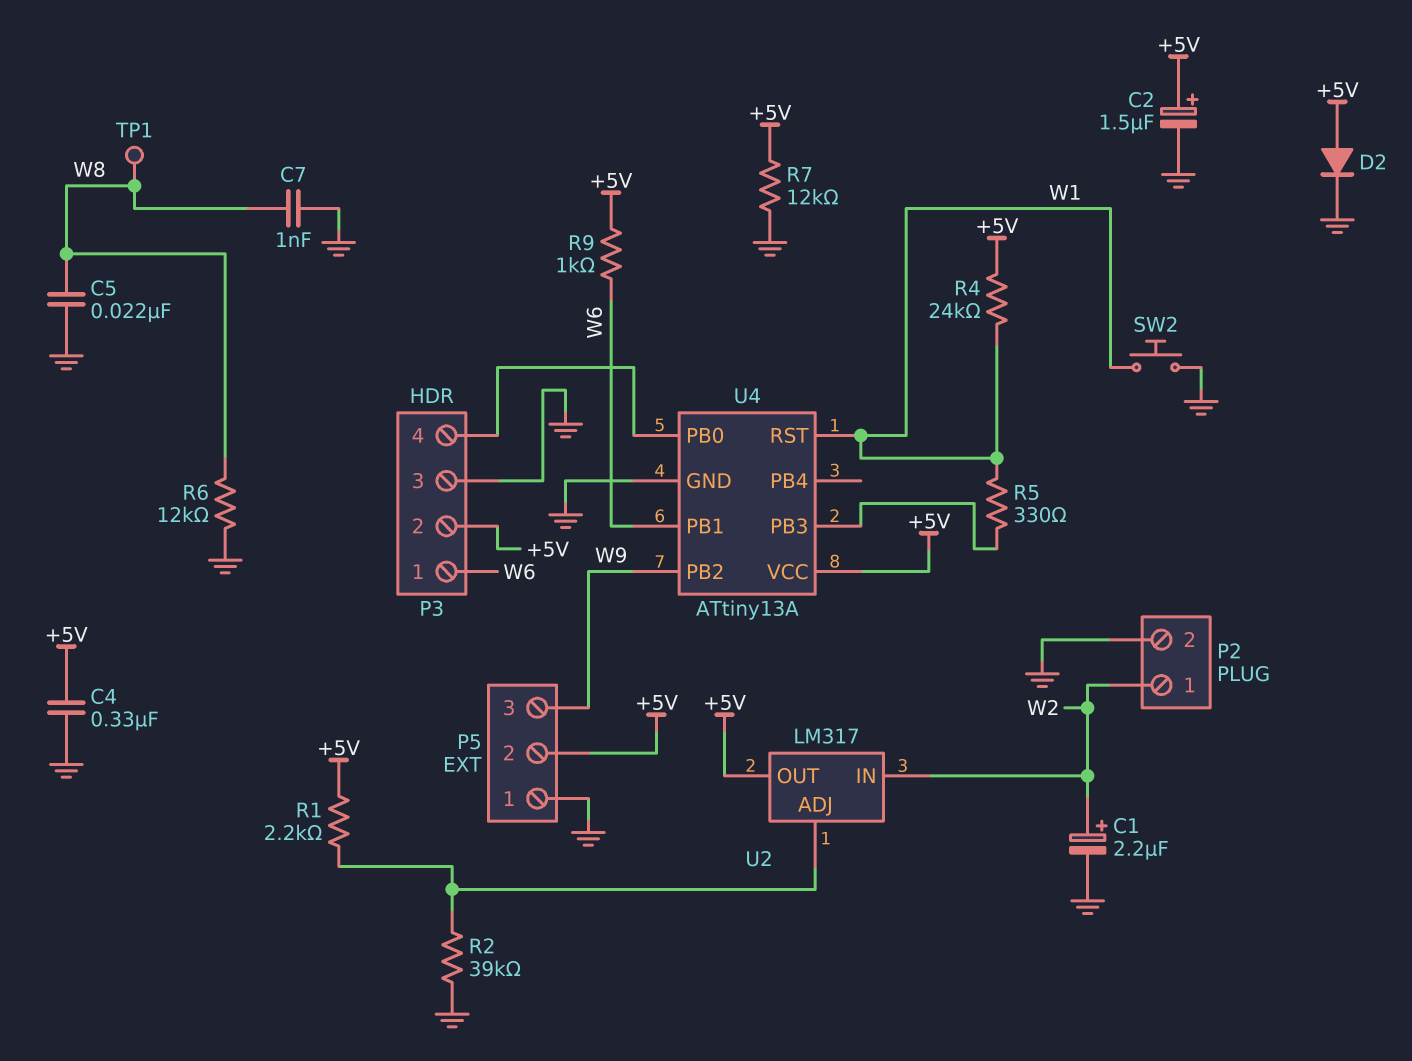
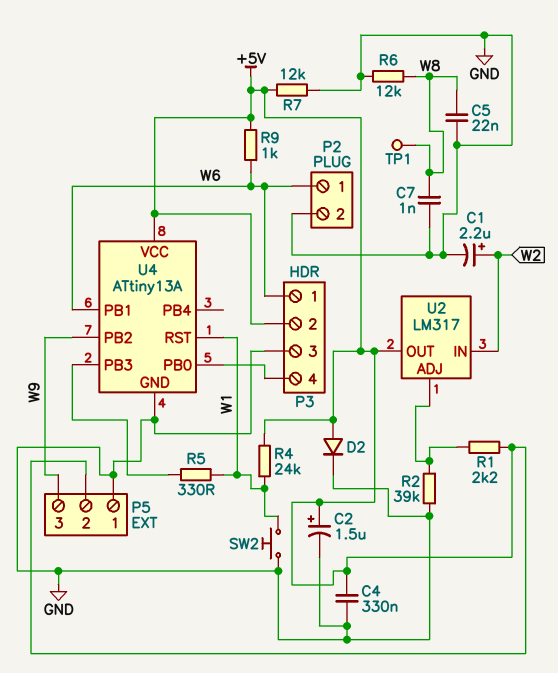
P2 pin 1: W2 -> W6

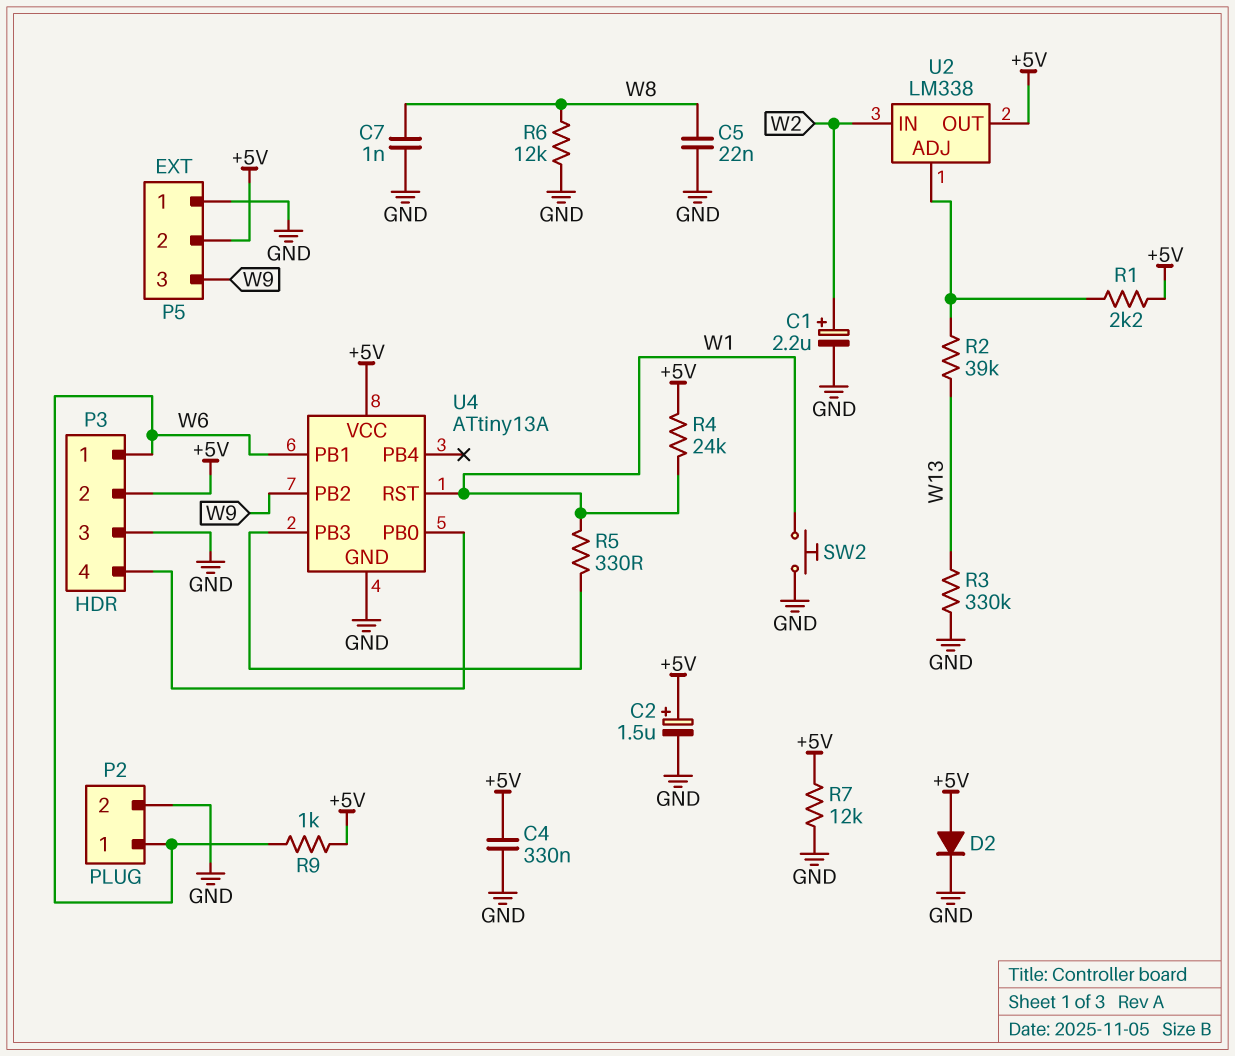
R2: 39k (GND, U2/ADJ) -> 39k (U2/ADJ, W13)
R3: none -> 330k (GND, W13)
TP1: test point (W8) -> none
U2: LM317 -> LM338

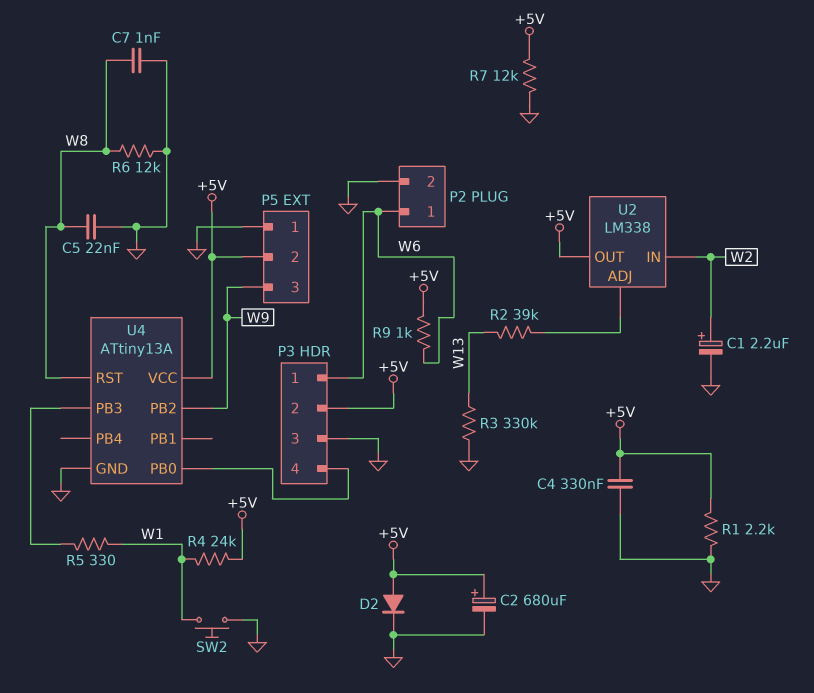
C2: 1.5uF (plus +5V, minus GND) -> 680uF (plus +5V, minus GND)
R1: 2.2k (+5V, U2/ADJ) -> 2.2k (+5V, GND)
U4 pin PB1: W6 -> none
U4 pin RST: W1 -> W8

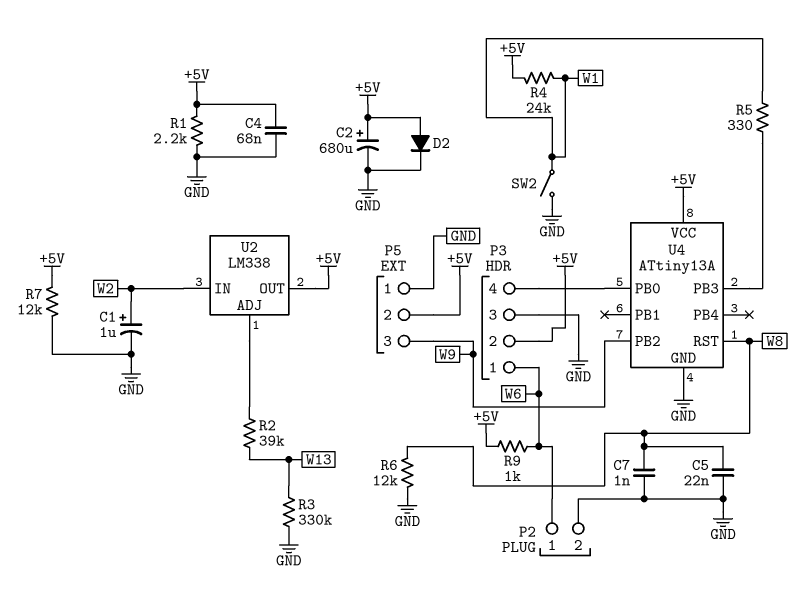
C1: 2.2uF (plus W2, minus GND) -> 1uF (plus W2, minus GND)
C4: 330nF (+5V, GND) -> 68nF (+5V, GND)
SW2: button (GND, W1) -> switch (GND, W1)

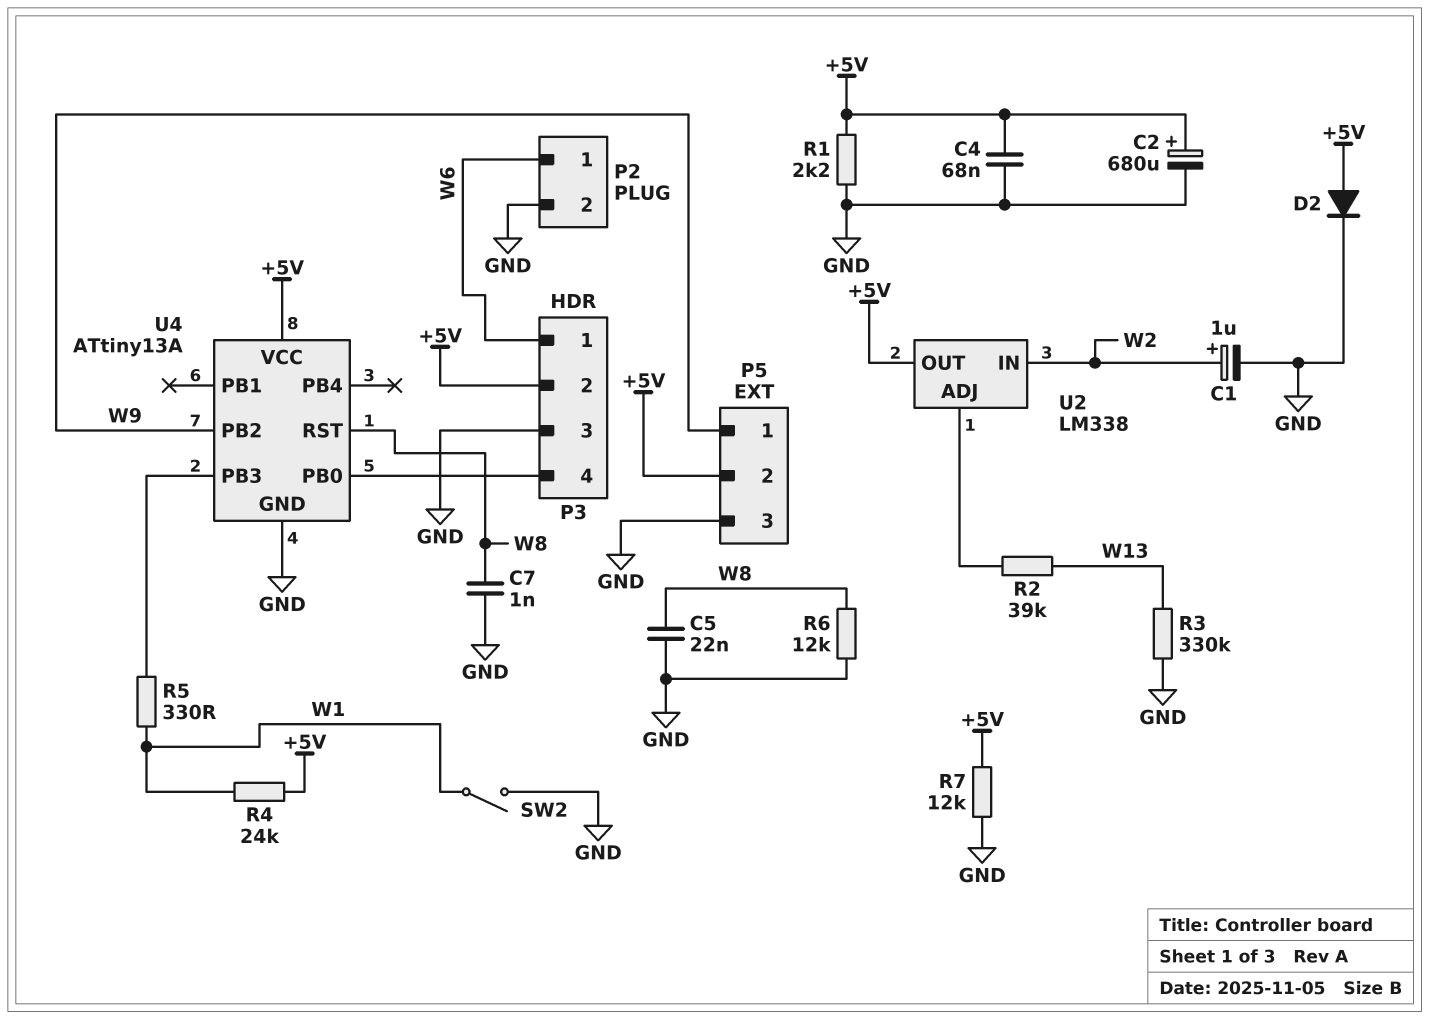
P5 pin 1: GND -> W9
P5 pin 3: W9 -> GND
R9: 1k (+5V, W6) -> none

